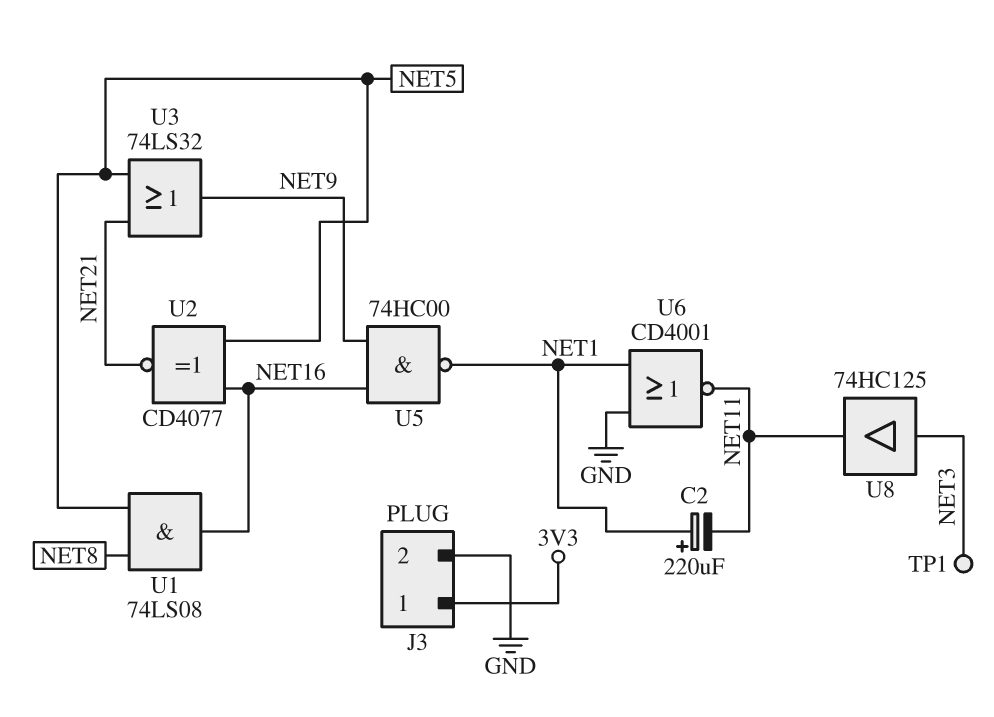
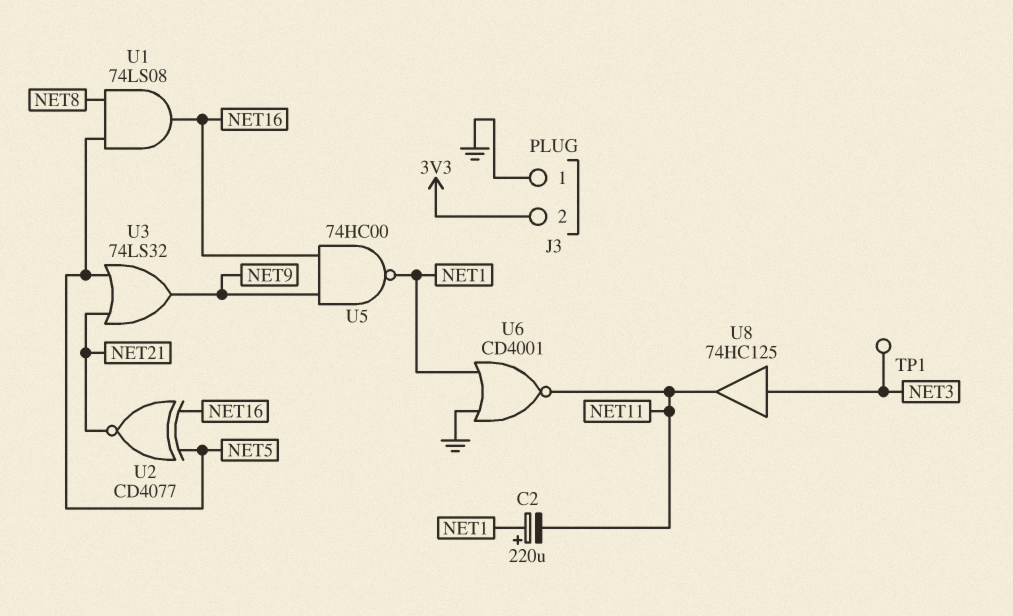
J3 pin 1: 3V3 -> GND
J3 pin 2: GND -> 3V3

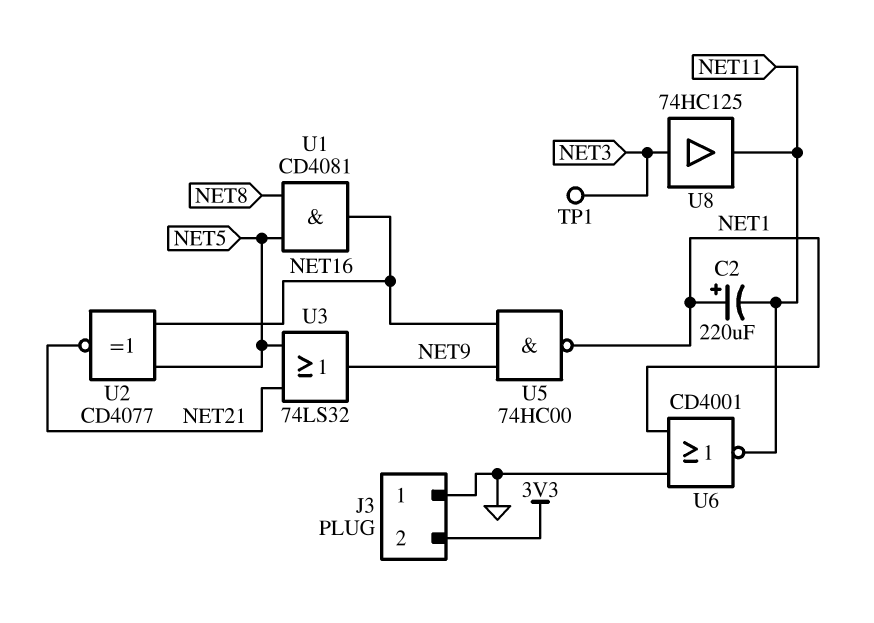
U1: AND 74LS08 (in NET5, in NET8, out NET16) -> AND CD4081 (in NET5, in NET8, out NET16)

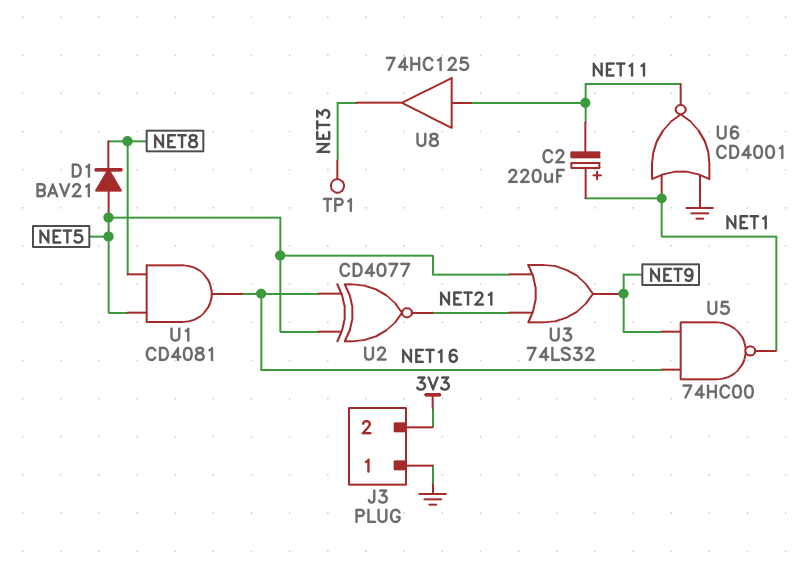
D1: none -> diode BAV21 (A NET5, K NET8)
U8: buffer 74HC125 (in NET3, out NET11) -> buffer 74HC125 (in NET11, out NET3)

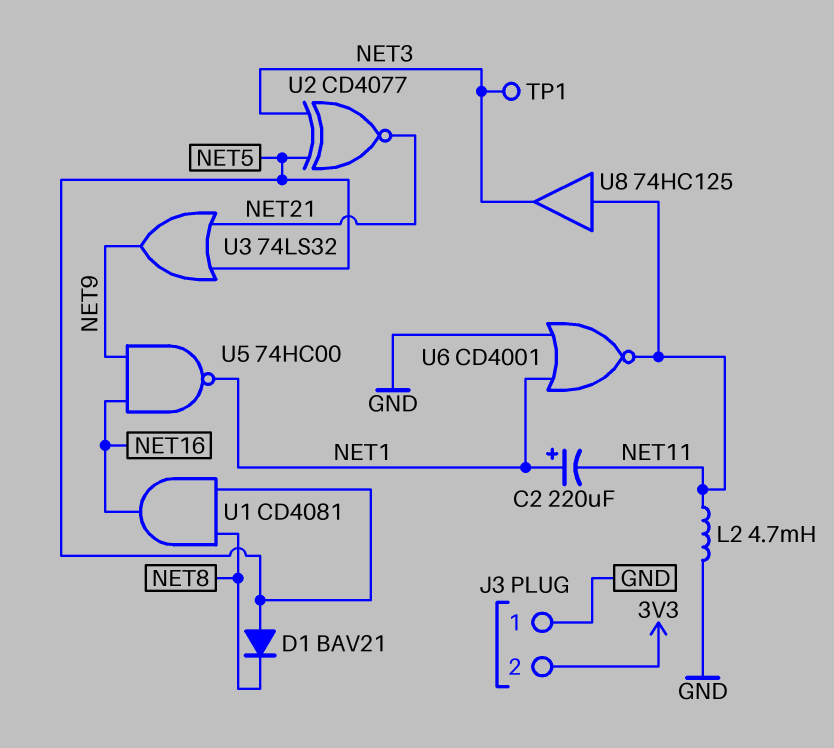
L2: none -> 4.7mH (GND, NET11)
U2: XNOR CD4077 (in NET5, in NET16, out NET21) -> XNOR CD4077 (in NET3, in NET5, out NET21)

